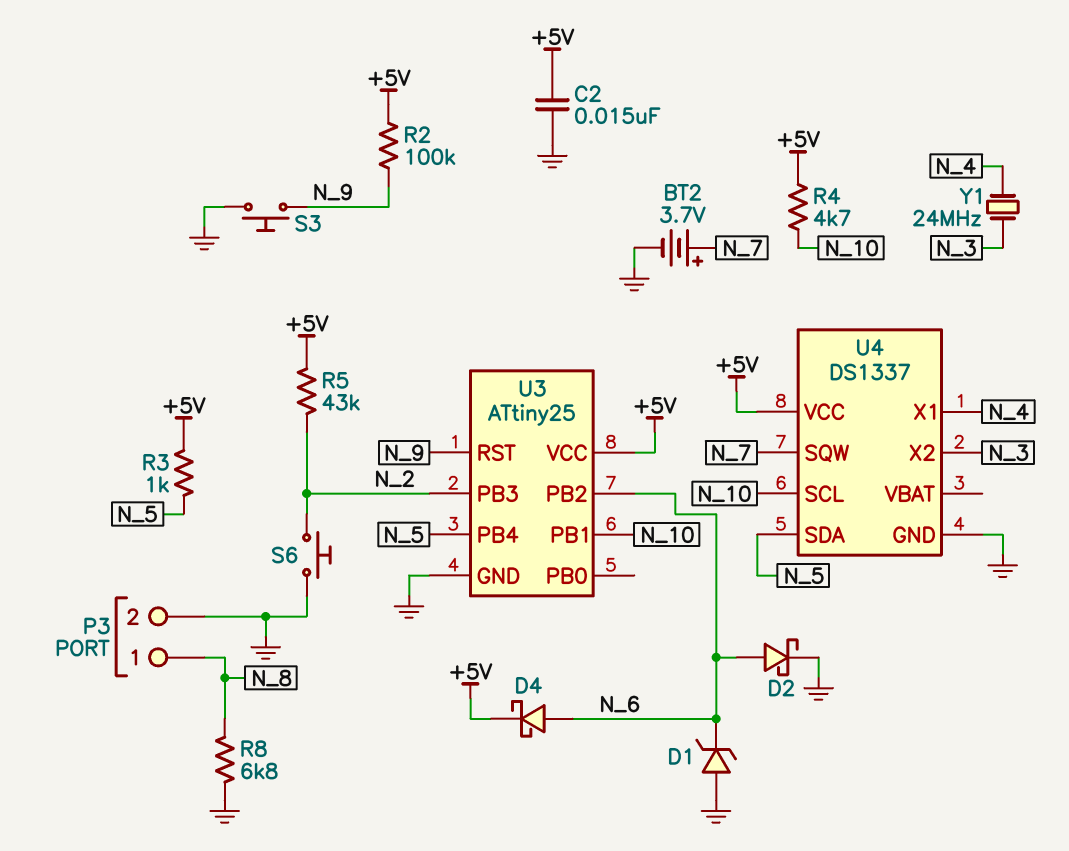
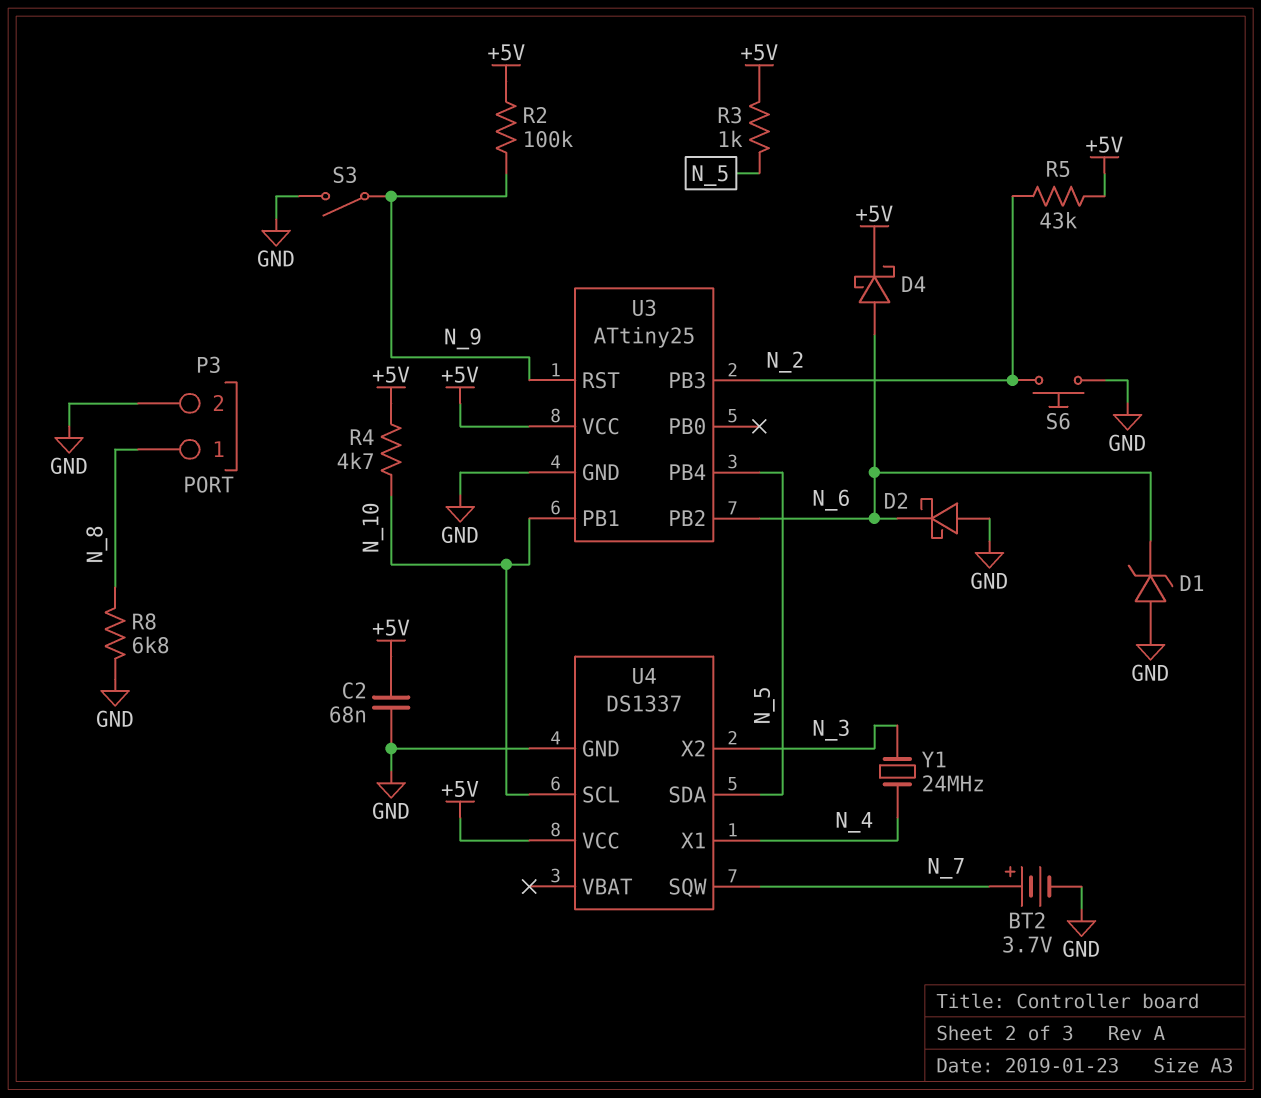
C2: 15nF (+5V, GND) -> 68nF (+5V, GND)
D2: schottky (A N_6, K GND) -> schottky (A GND, K N_6)
S3: button (GND, N_9) -> switch (GND, N_9)

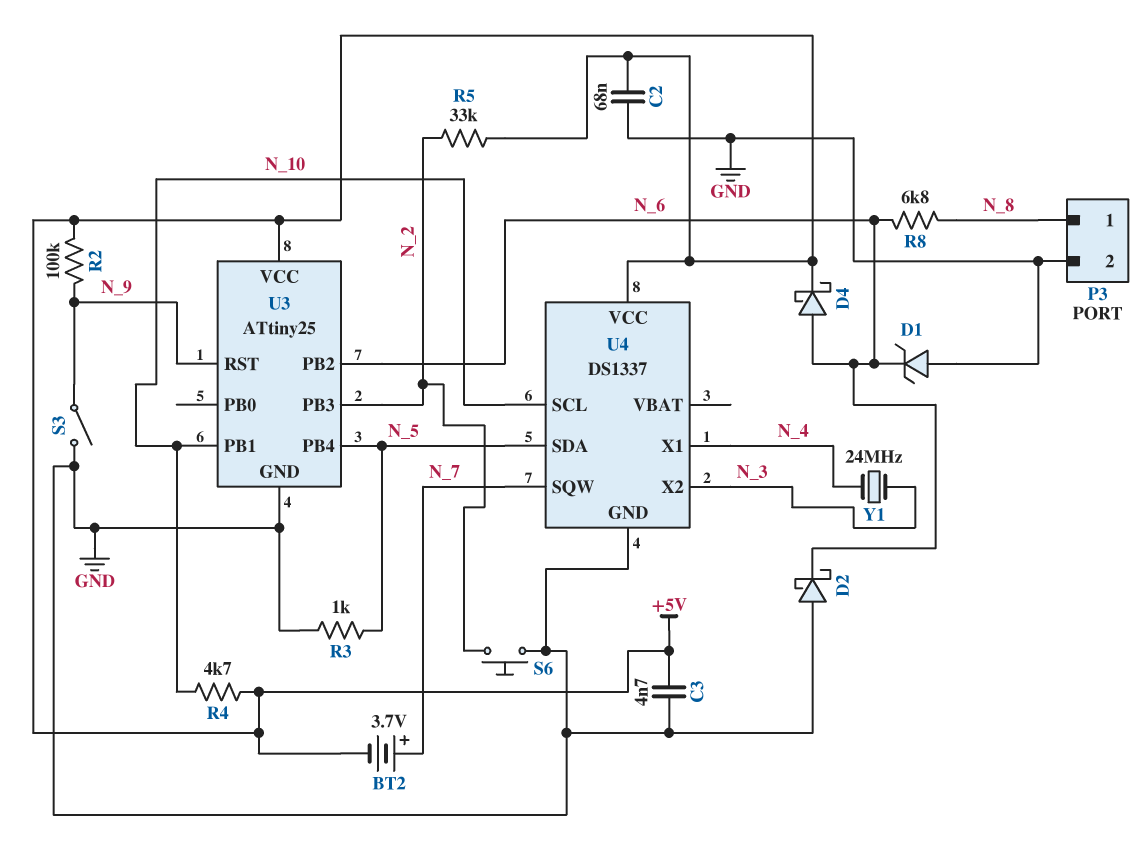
BT2: 3.7V (plus N_7, minus GND) -> 3.7V (plus N_7, minus +5V)
C3: none -> 4.7nF (+5V, GND)
R3: 1k (+5V, N_5) -> 1k (GND, N_5)
R5: 43k (+5V, N_2) -> 33k (+5V, N_2)
R8: 6.8k (GND, N_8) -> 6.8k (N_6, N_8)

